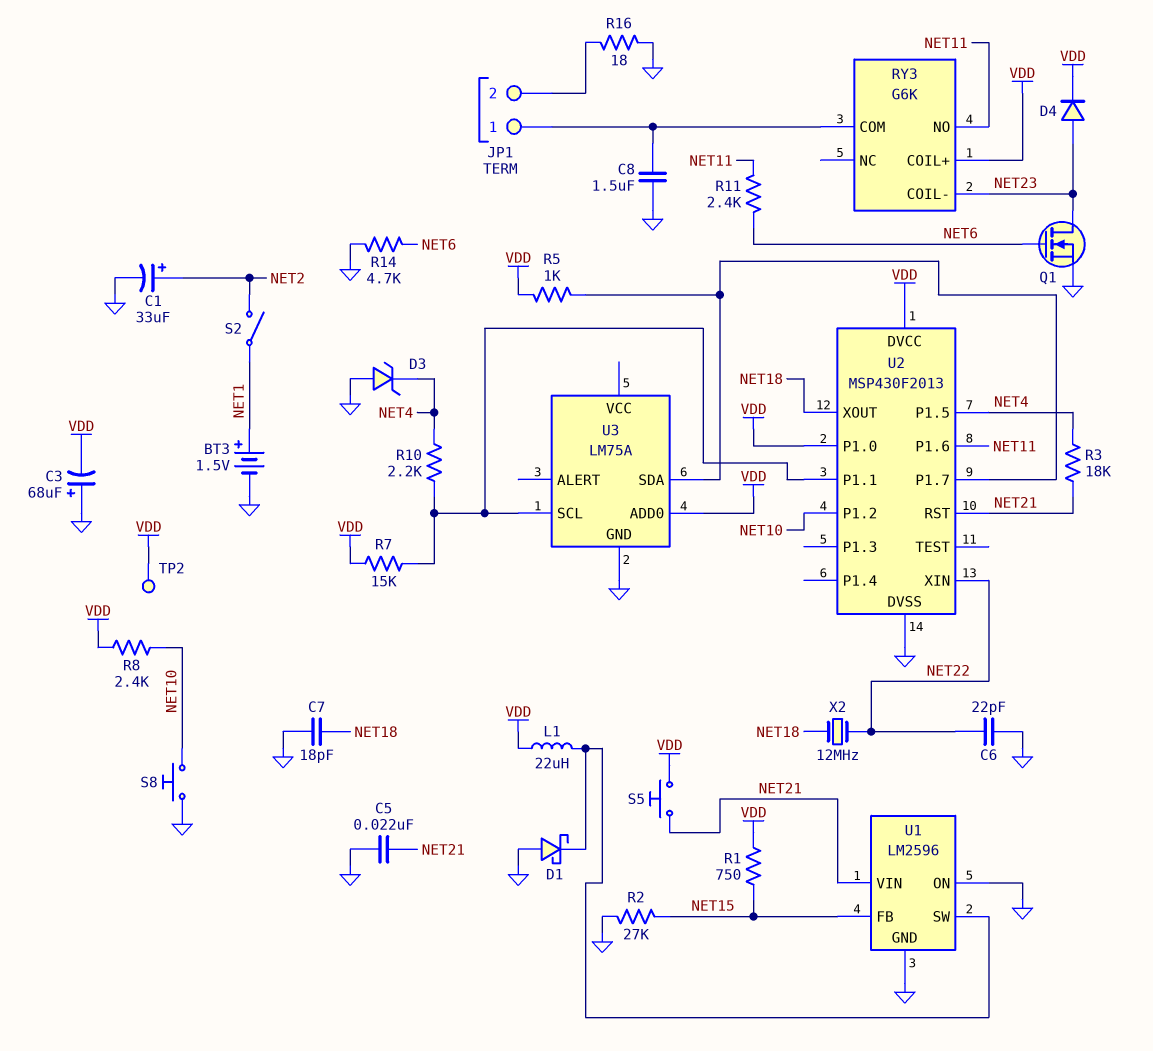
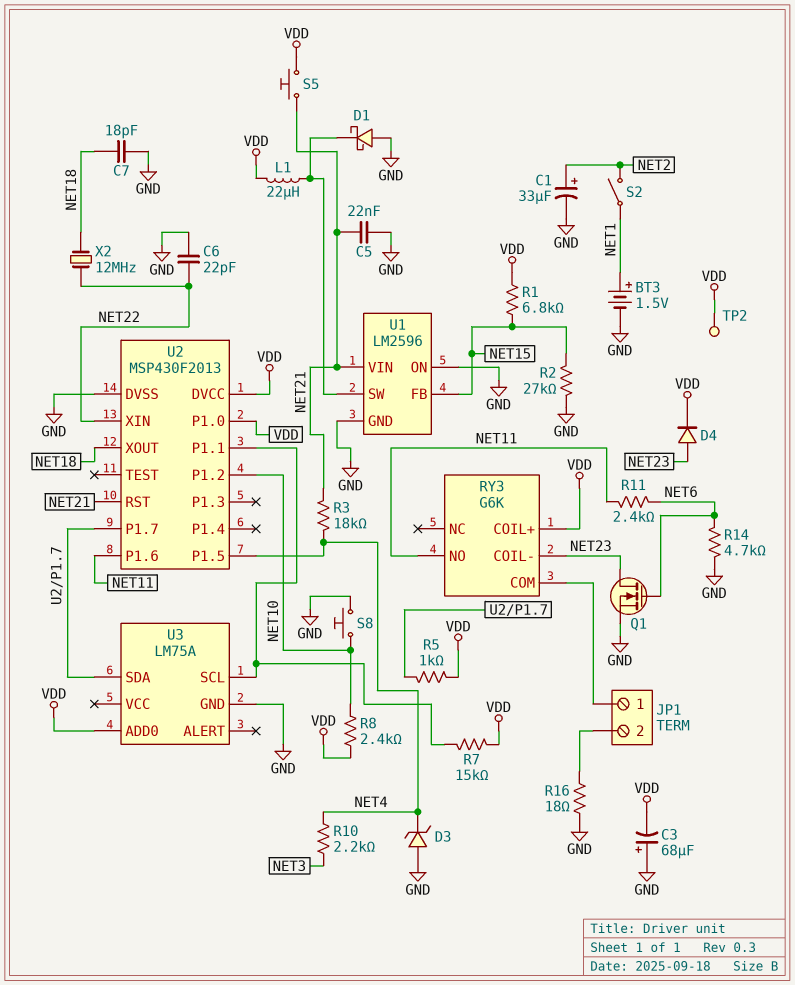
C8: 1.5uF (GND, JP1/1) -> none
R1: 750 (NET15, VDD) -> 6.8k (NET15, VDD)
R10: 2.2k (NET4, U2/P1.1) -> 2.2k (NET3, NET4)

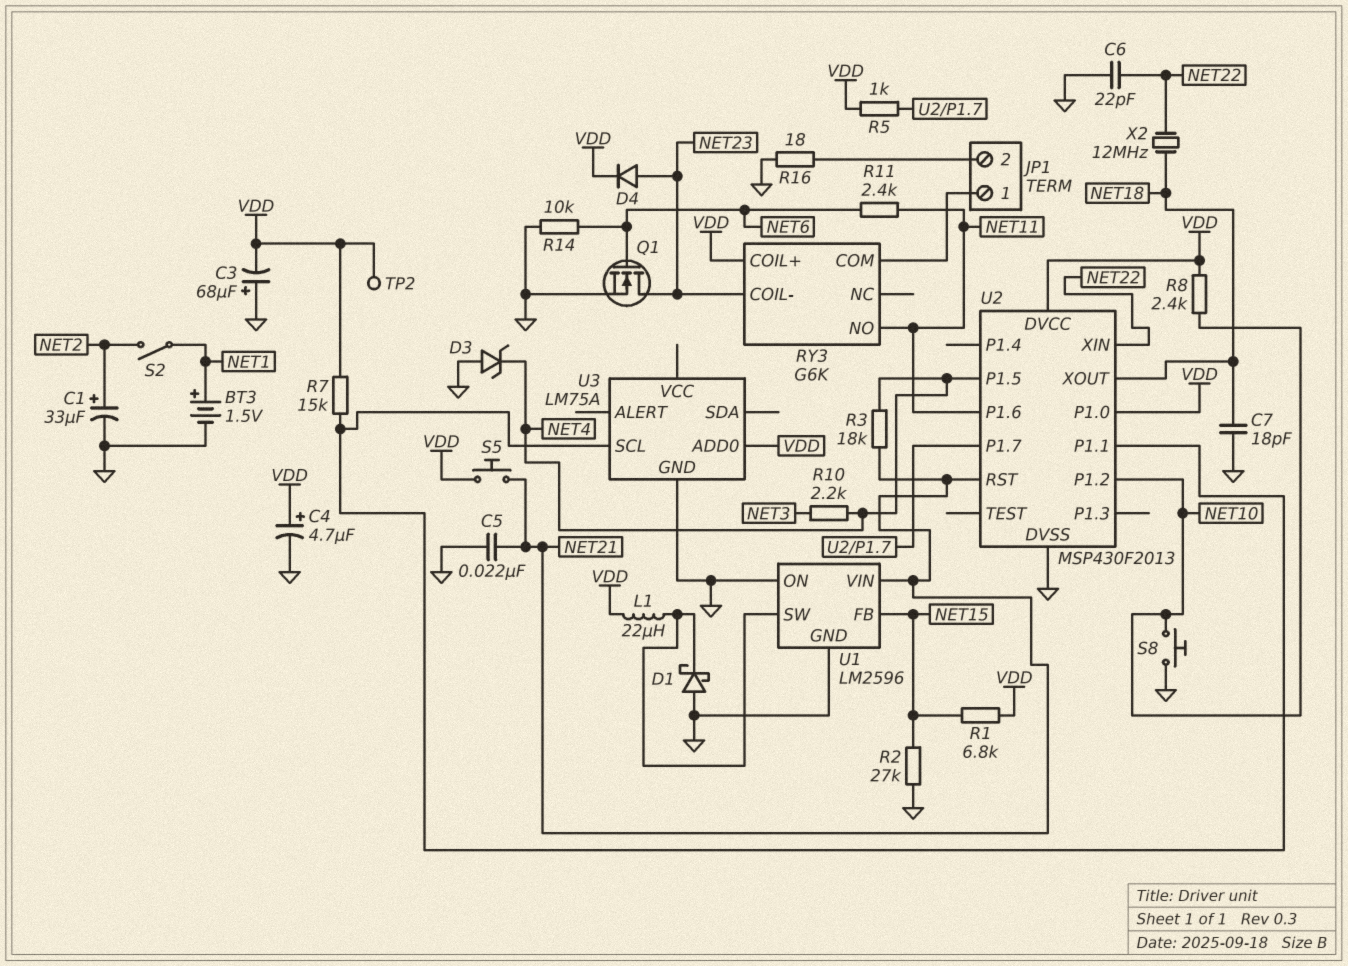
C4: none -> 4.7uF (plus VDD, minus GND)
R14: 4.7k (GND, NET6) -> 10k (GND, NET6)
U3 pin SDA: U2/P1.7 -> none

